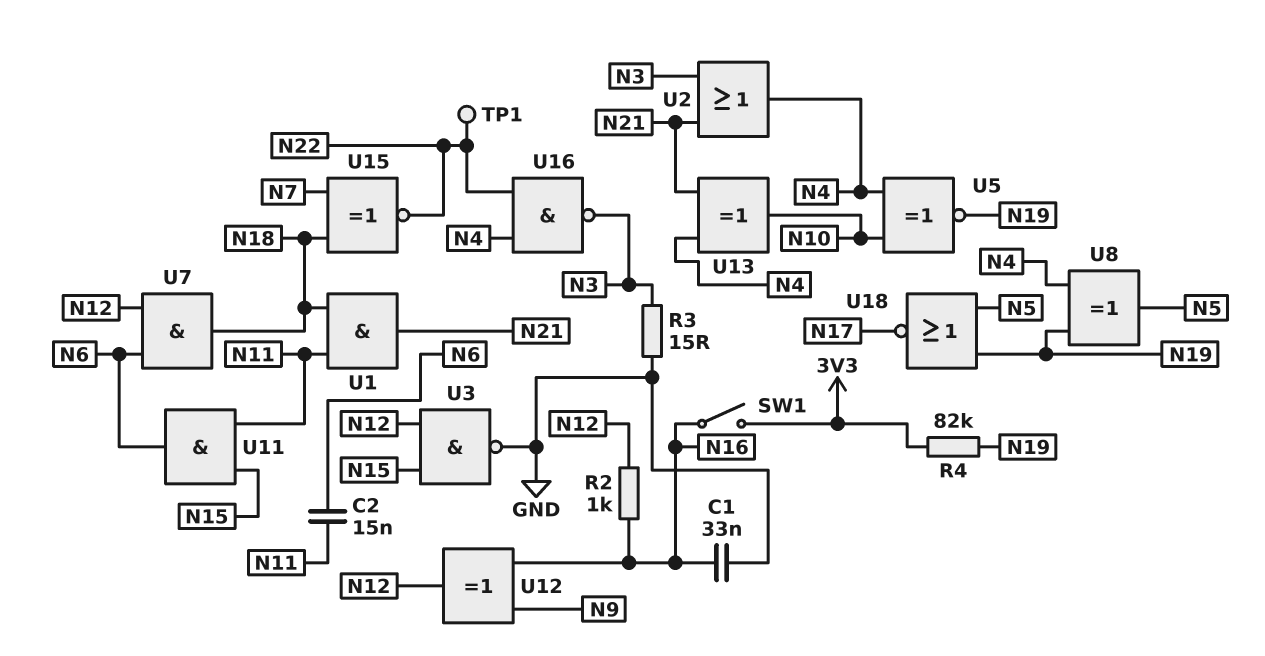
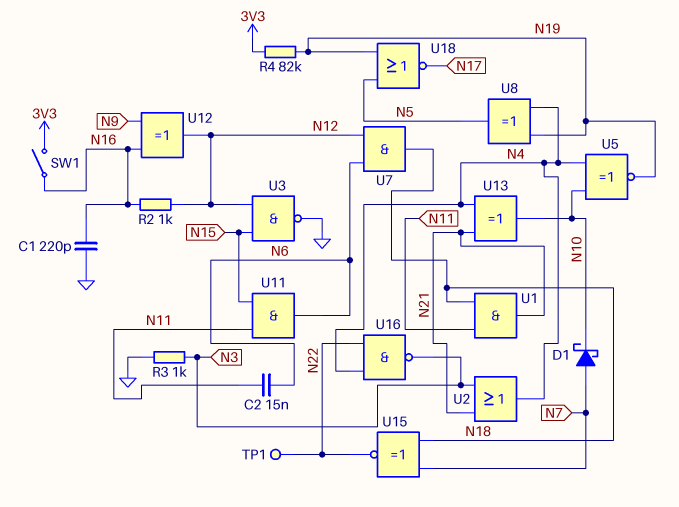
C1: 33nF (GND, N16) -> 220pF (GND, N16)
D1: none -> schottky (A N7, K N10)
R3: 15 (GND, N3) -> 1k (GND, N3)

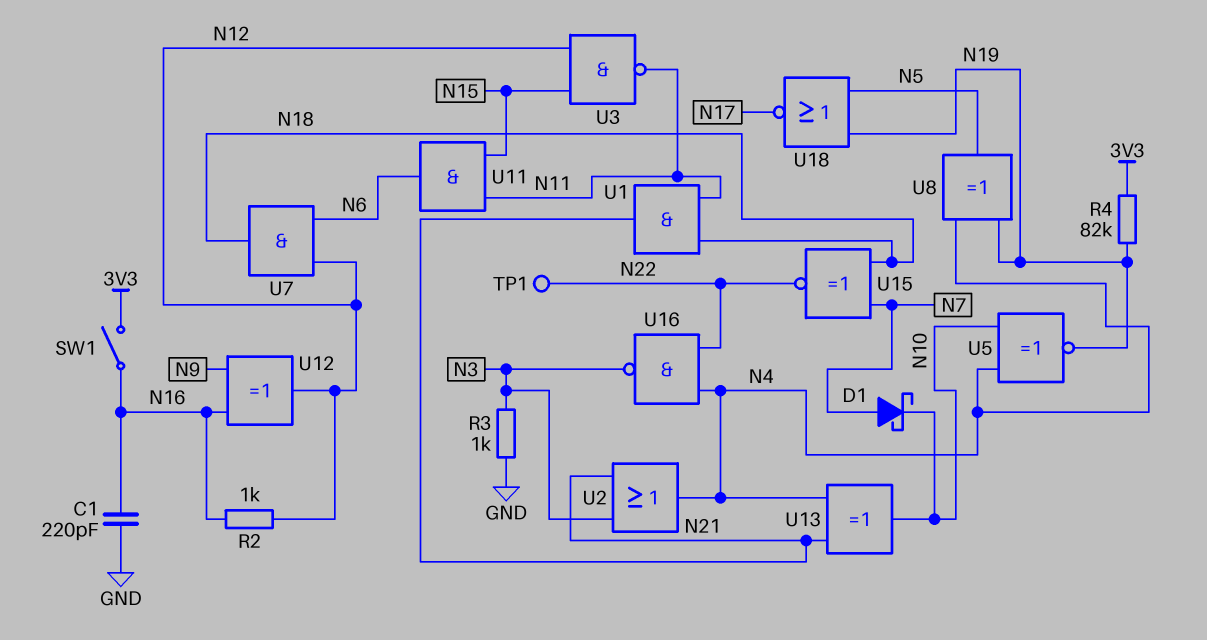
C2: 15nF (N6, N11) -> none
U3: NAND (in N12, in N15, out GND) -> NAND (in N12, in N15, out N11)

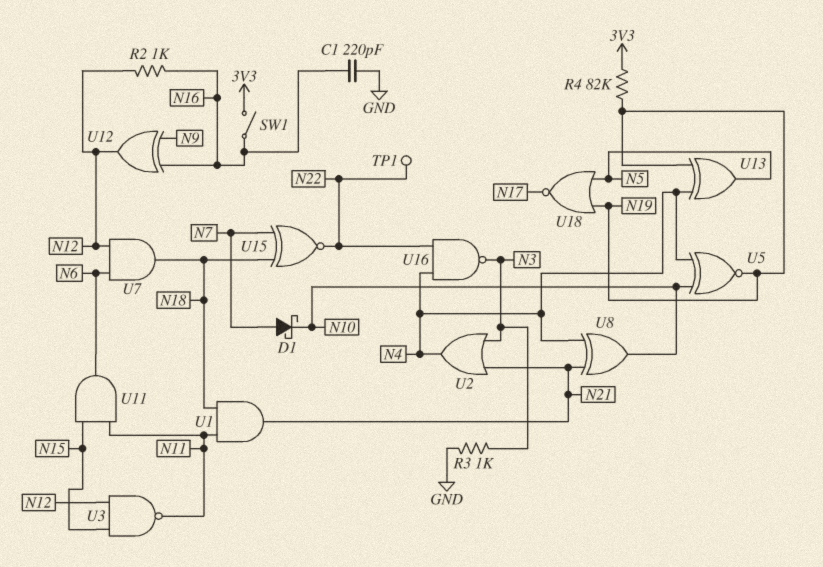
U8: XOR (in N4, in N19, out N5) -> XOR (in N4, in N21, out N10)
U13: XOR (in N4, in N21, out N10) -> XOR (in N4, in N19, out N5)

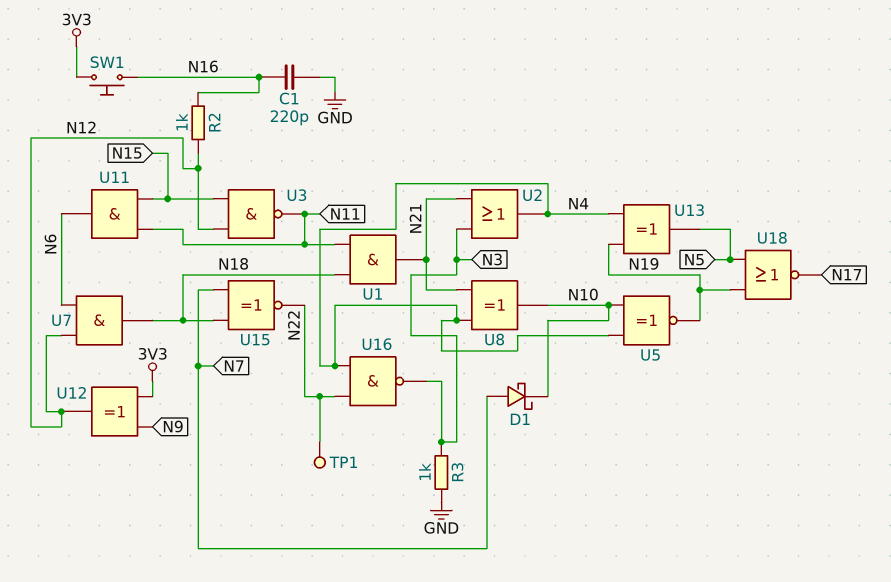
R4: 82k (3V3, N19) -> none
SW1: switch (3V3, N16) -> button (3V3, N16)
U12: XOR (in N9, in N16, out N12) -> XOR (in 3V3, in N9, out N12)

